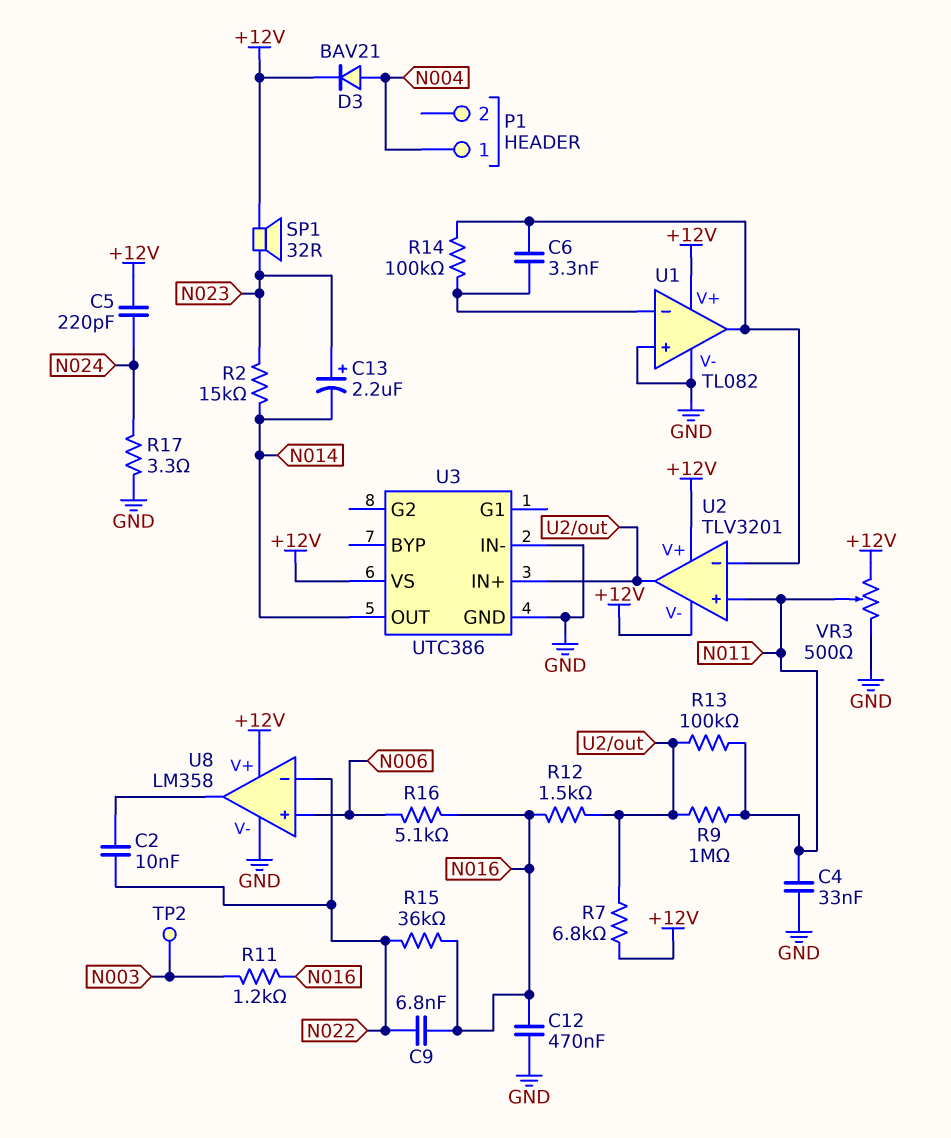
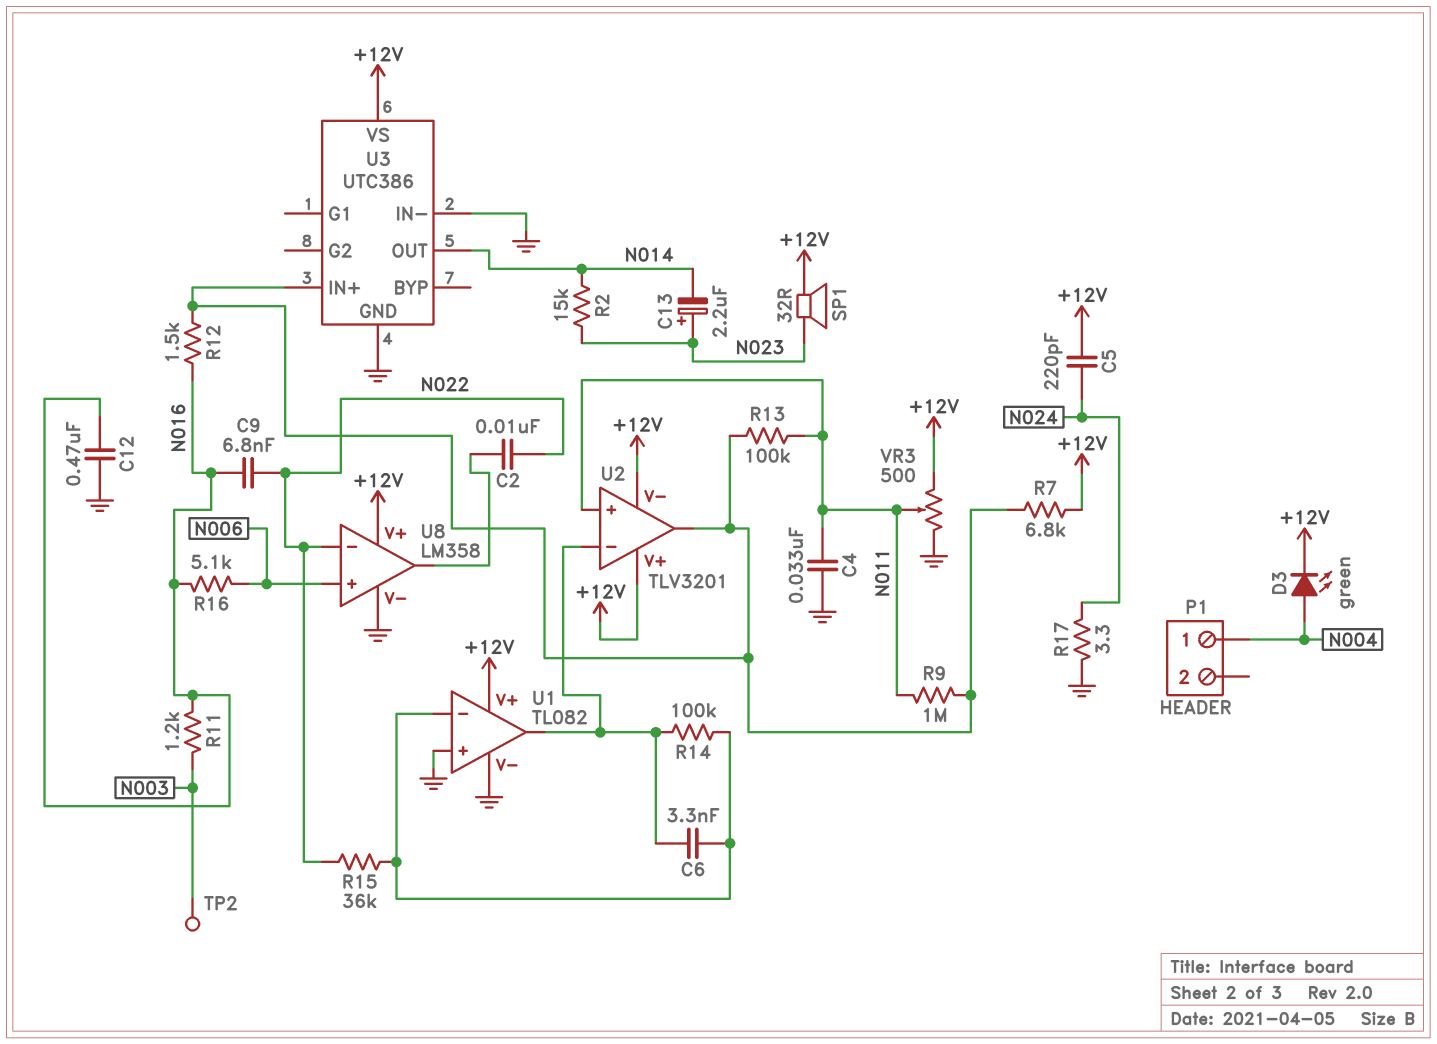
D3: diode BAV21 (A N004, K +12V) -> LED green (A N004, K +12V)
R15: 36k (N016, N022) -> 36k (N022, U1/in-)

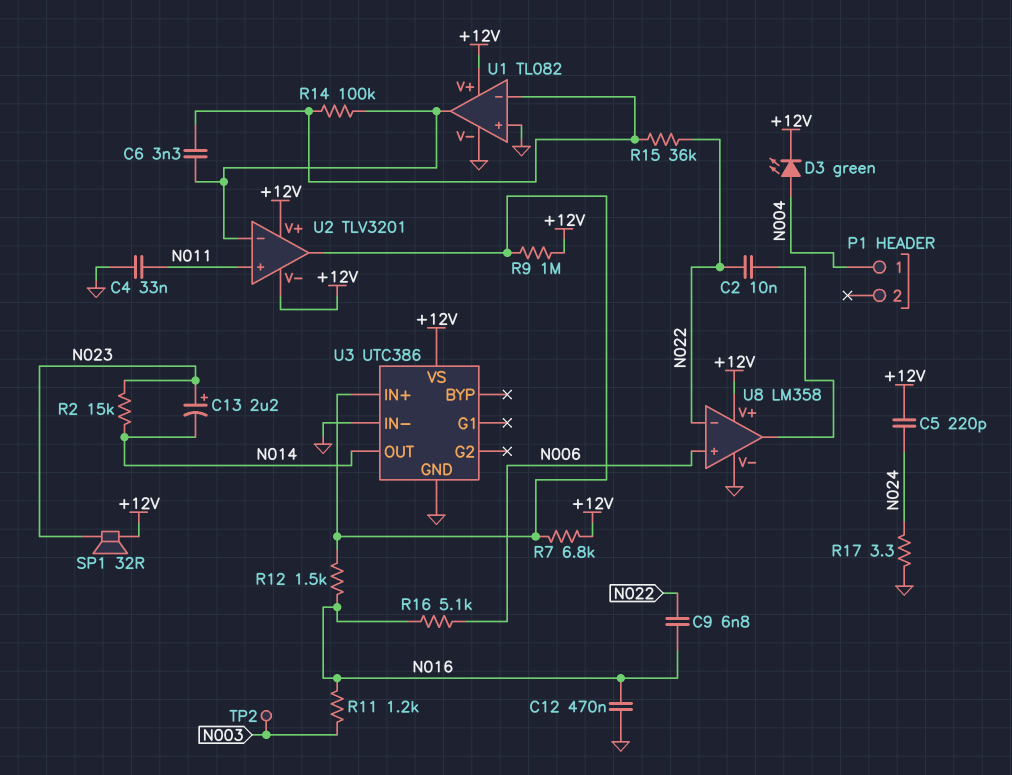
R9: 1M (N011, U2/out) -> 1M (+12V, U2/out)
R13: 100k (N011, U2/out) -> none
VR3: 500 (+12V, GND, wiper N011) -> none

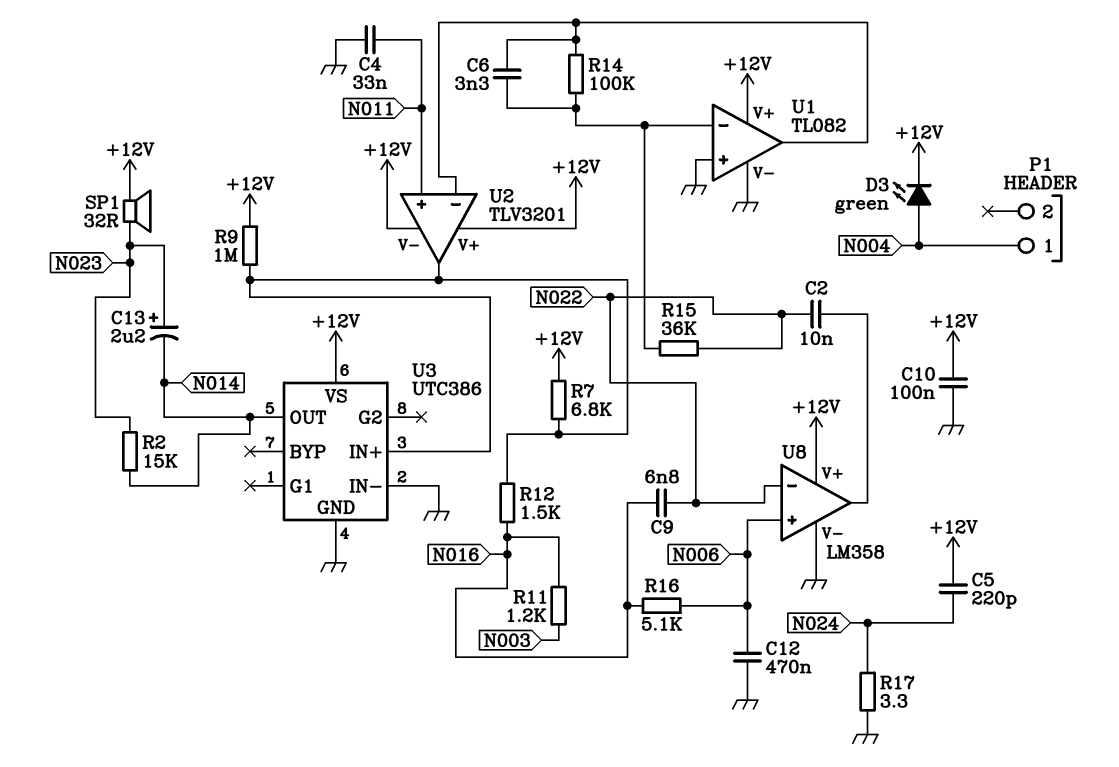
C10: none -> 100nF (+12V, GND)
C12: 470nF (GND, N016) -> 470nF (GND, N006)
TP2: test point (N003) -> none

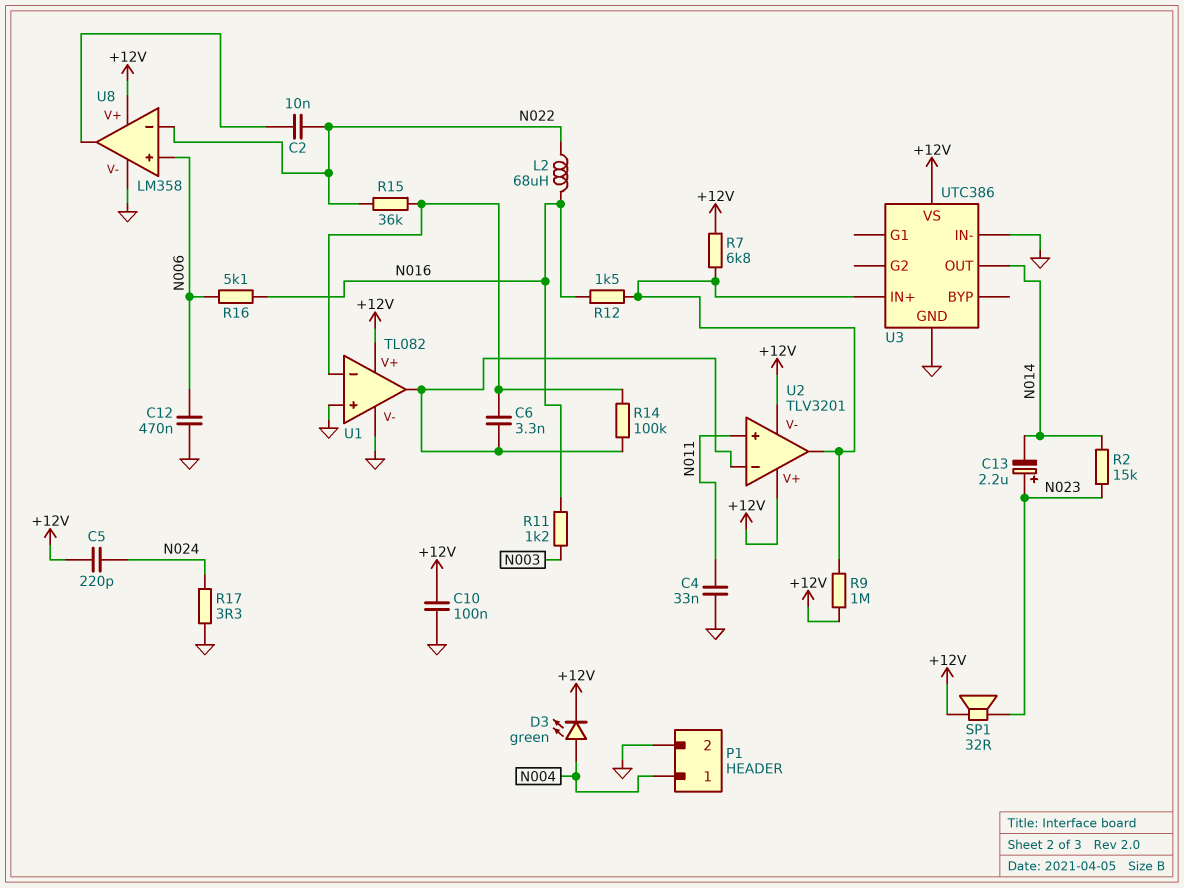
C9: 6.8nF (N016, N022) -> none
L2: none -> 68uH (N016, N022)
P1 pin 2: none -> GND

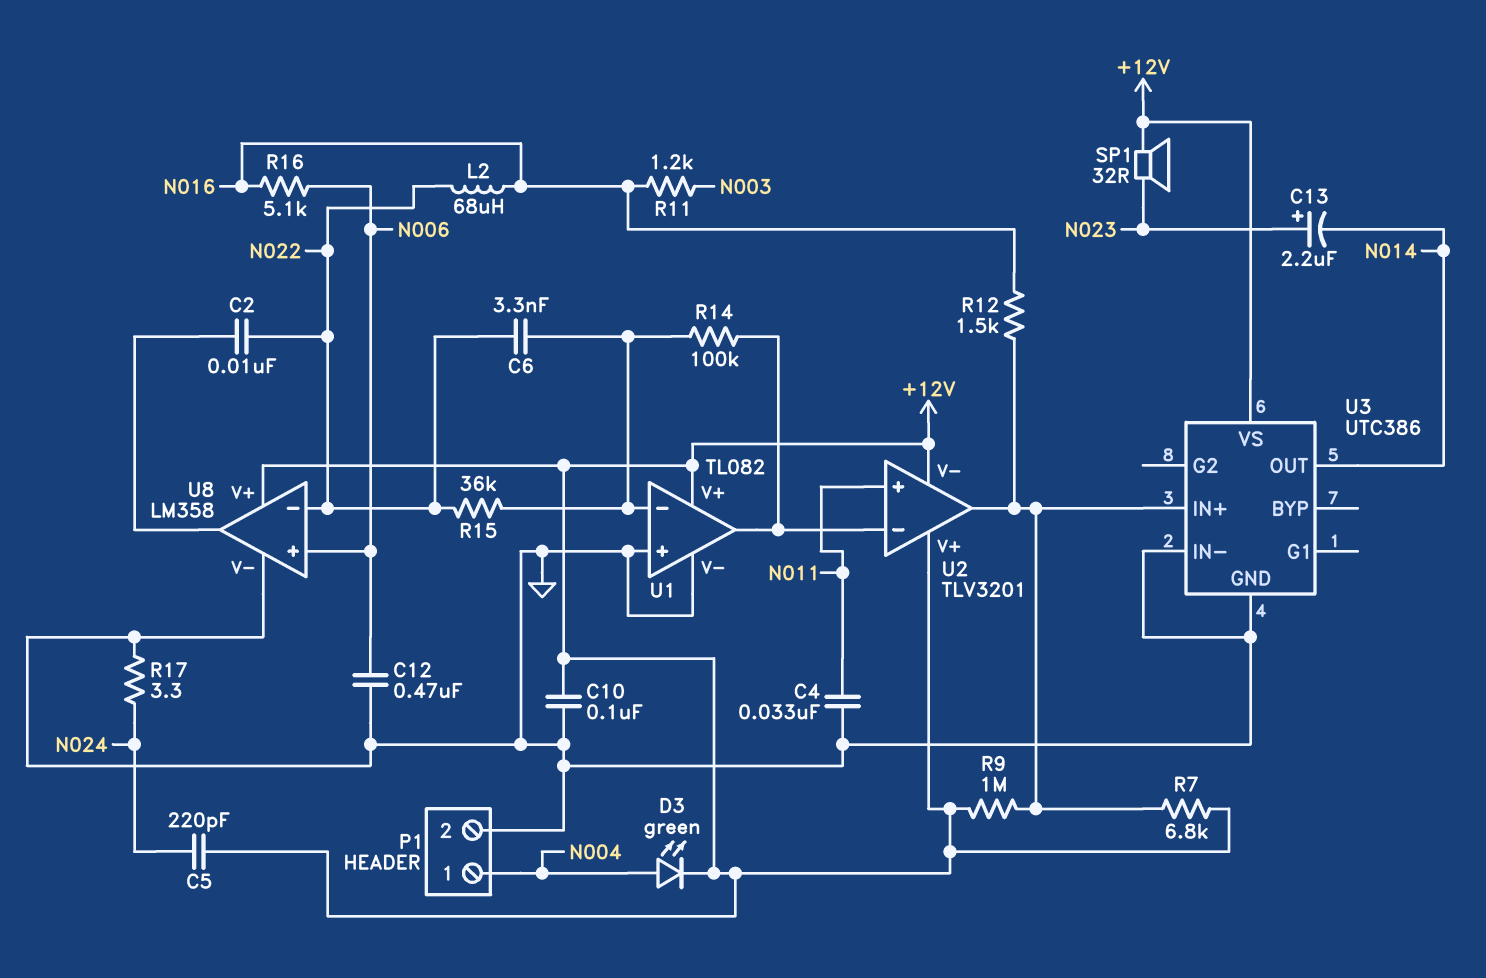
C6: 3.3nF (U1/in-, U1/out) -> 3.3nF (N022, U1/in-)
R2: 15k (N014, N023) -> none

